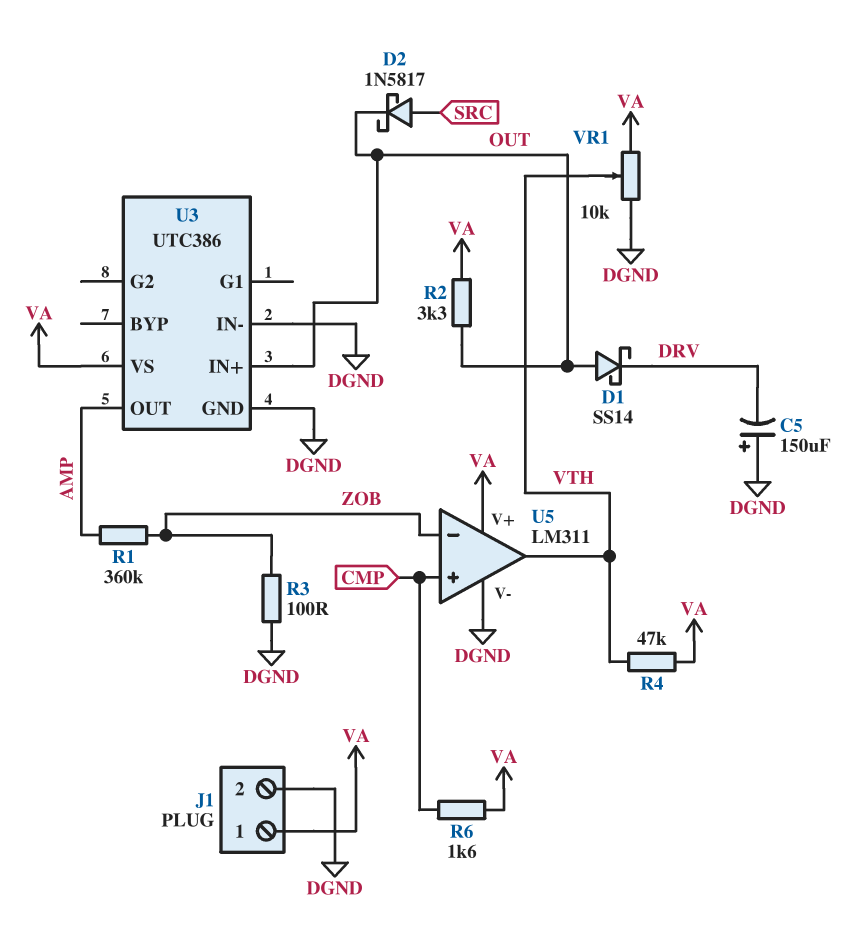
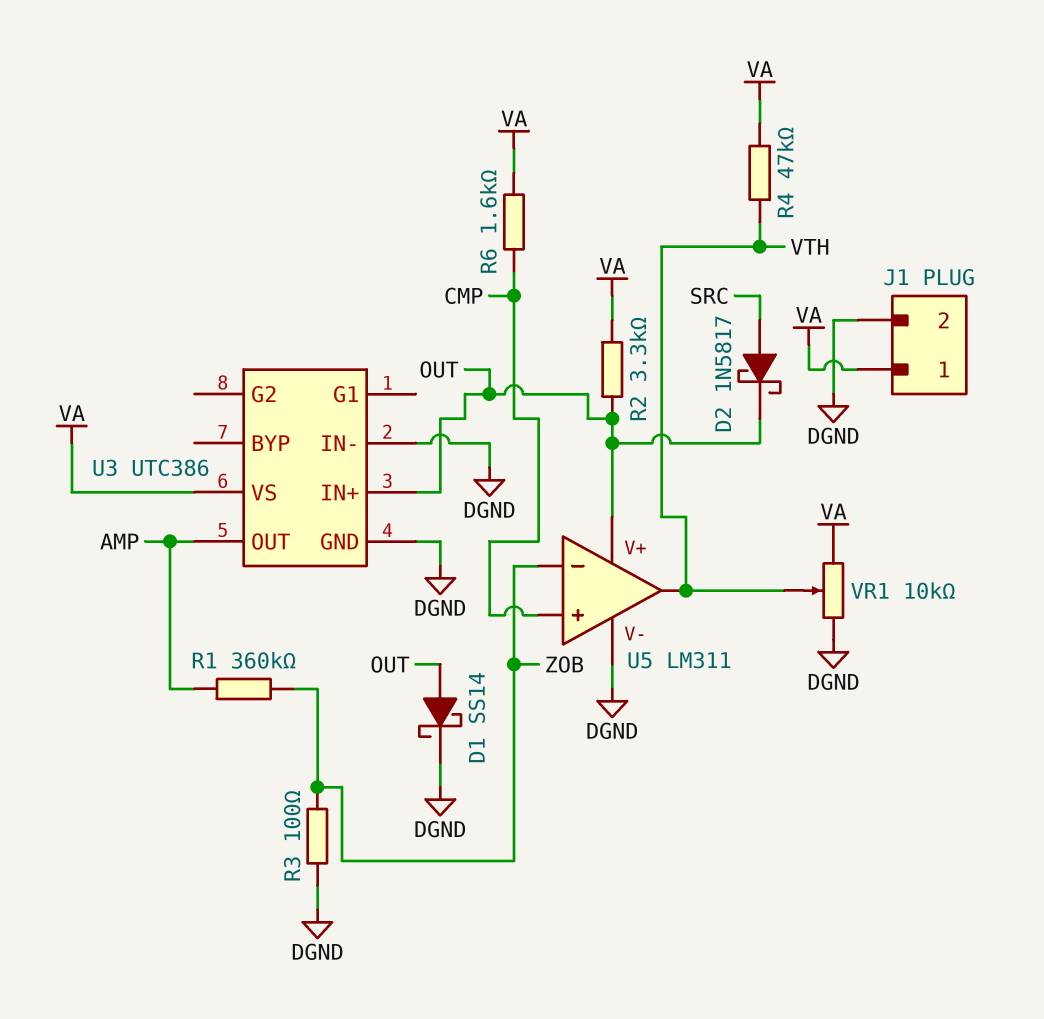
C5: 150uF (plus DGND, minus DRV) -> none
D1: schottky SS14 (A OUT, K DRV) -> schottky SS14 (A OUT, K DGND)
U5 pin V+: VA -> OUT

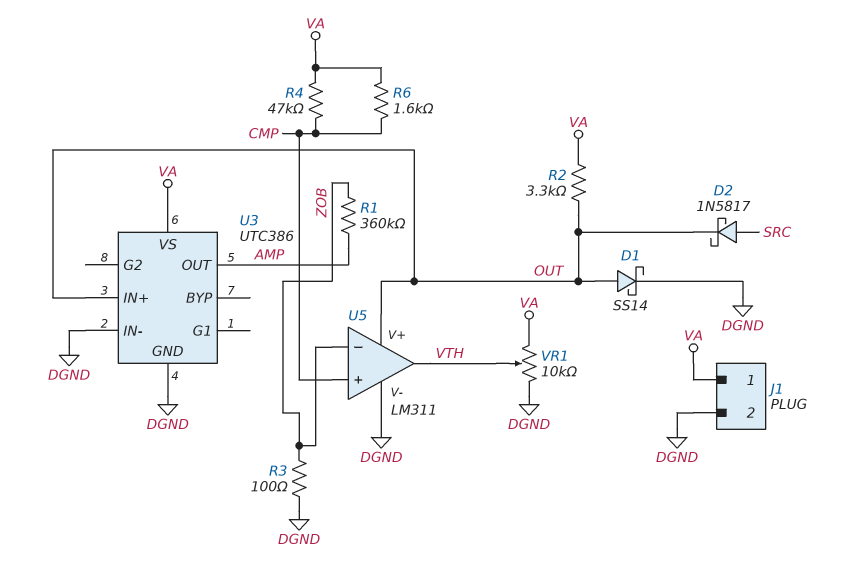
R4: 47k (VA, VTH) -> 47k (CMP, VA)

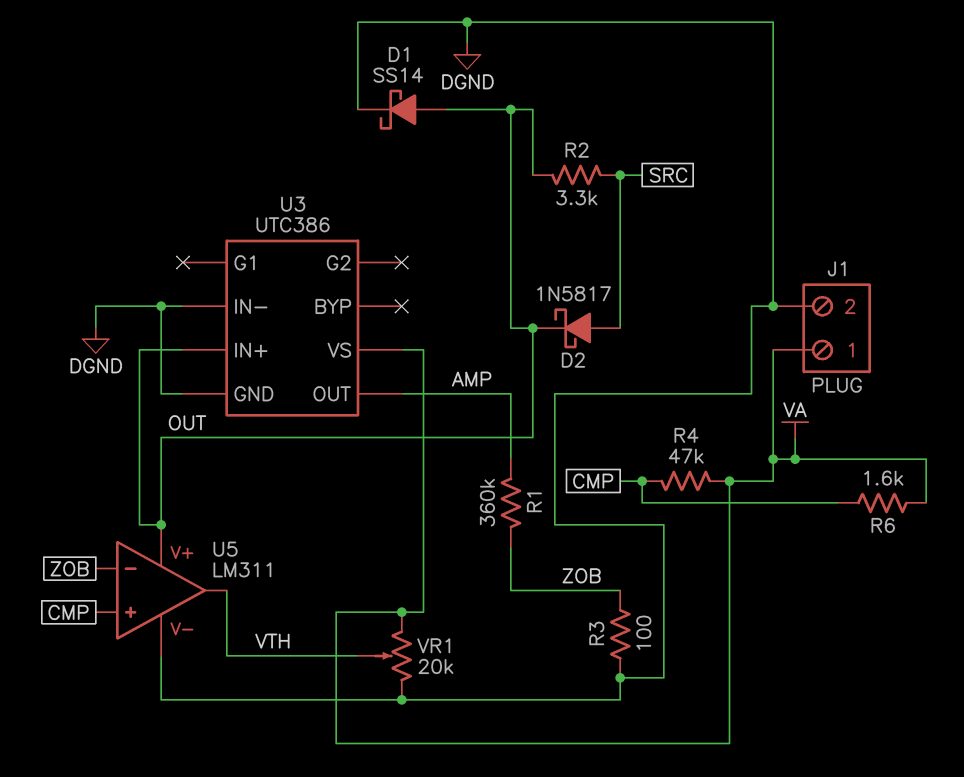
R2: 3.3k (OUT, VA) -> 3.3k (OUT, SRC)
VR1: 10k (DGND, VA, wiper VTH) -> 20k (DGND, VA, wiper VTH)

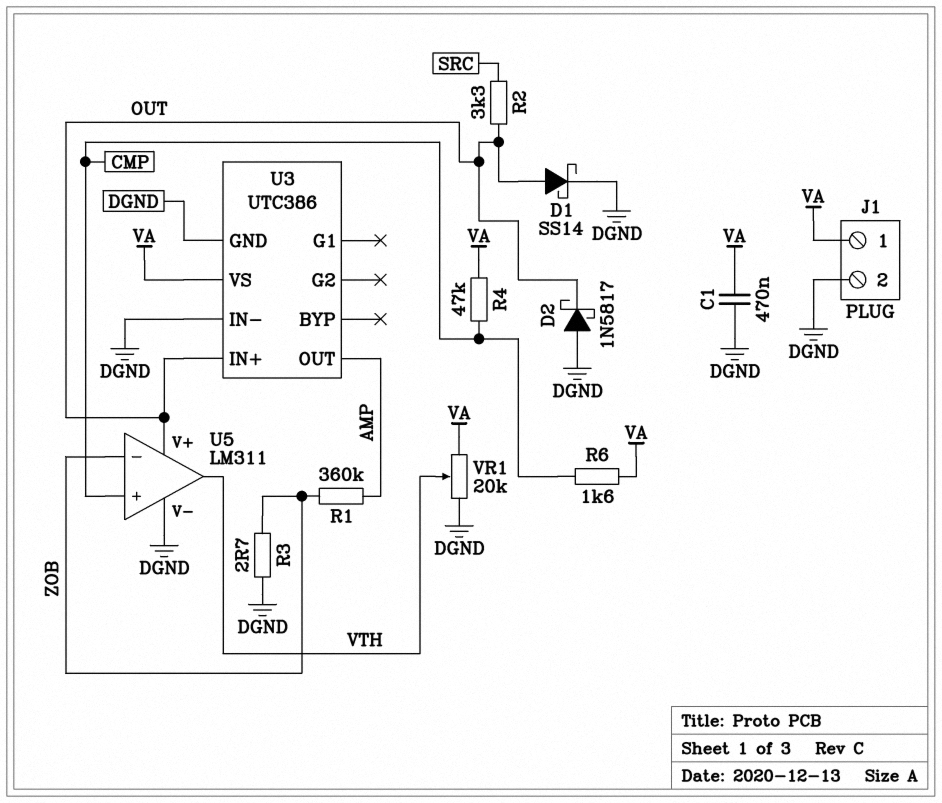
C1: none -> 470nF (DGND, VA)
D2: schottky 1N5817 (A SRC, K OUT) -> schottky 1N5817 (A DGND, K OUT)
R3: 100 (DGND, ZOB) -> 2.7 (DGND, ZOB)

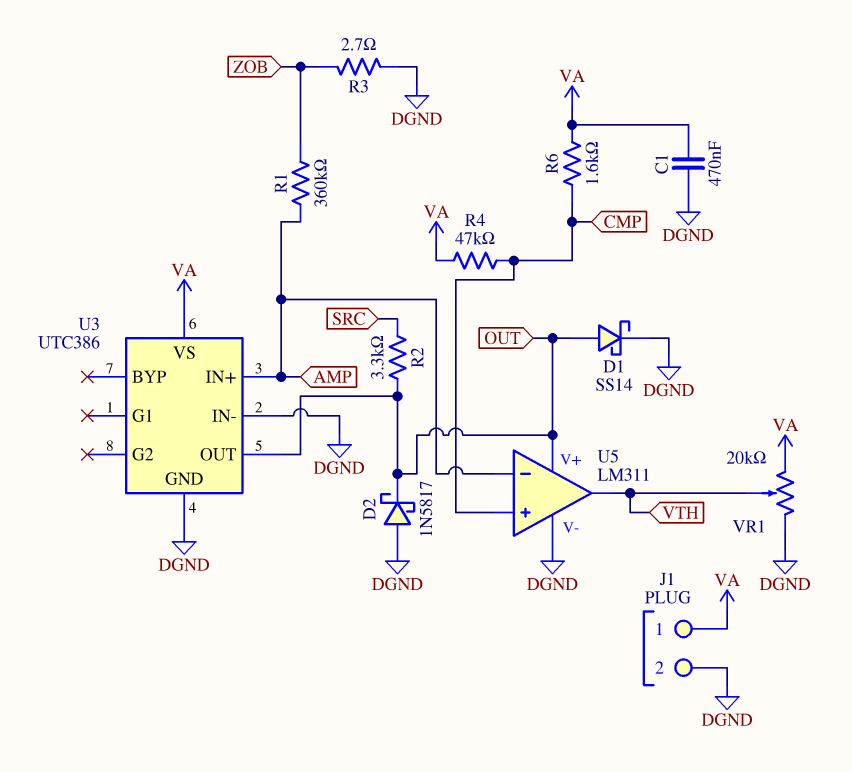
U3 pin IN+: OUT -> AMP
U3 pin OUT: AMP -> OUT
U5 pin in-: ZOB -> AMP

